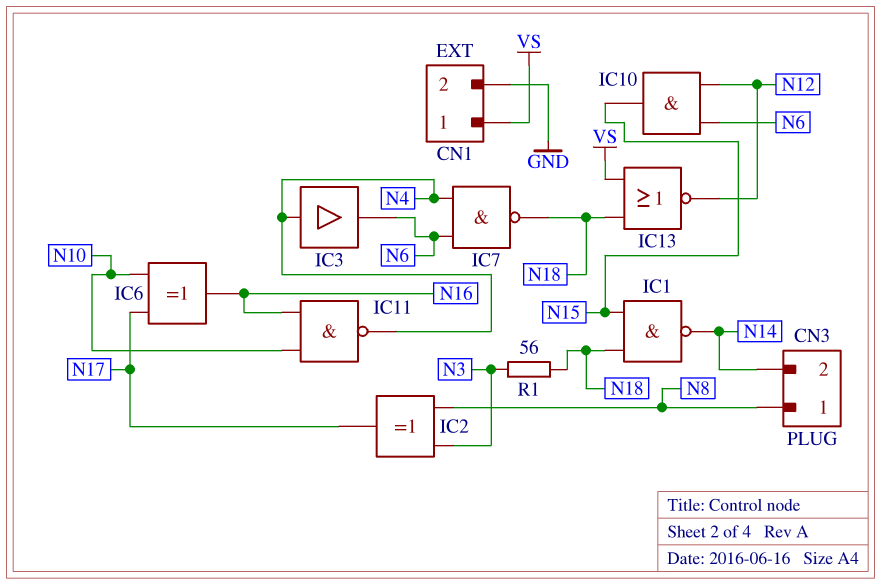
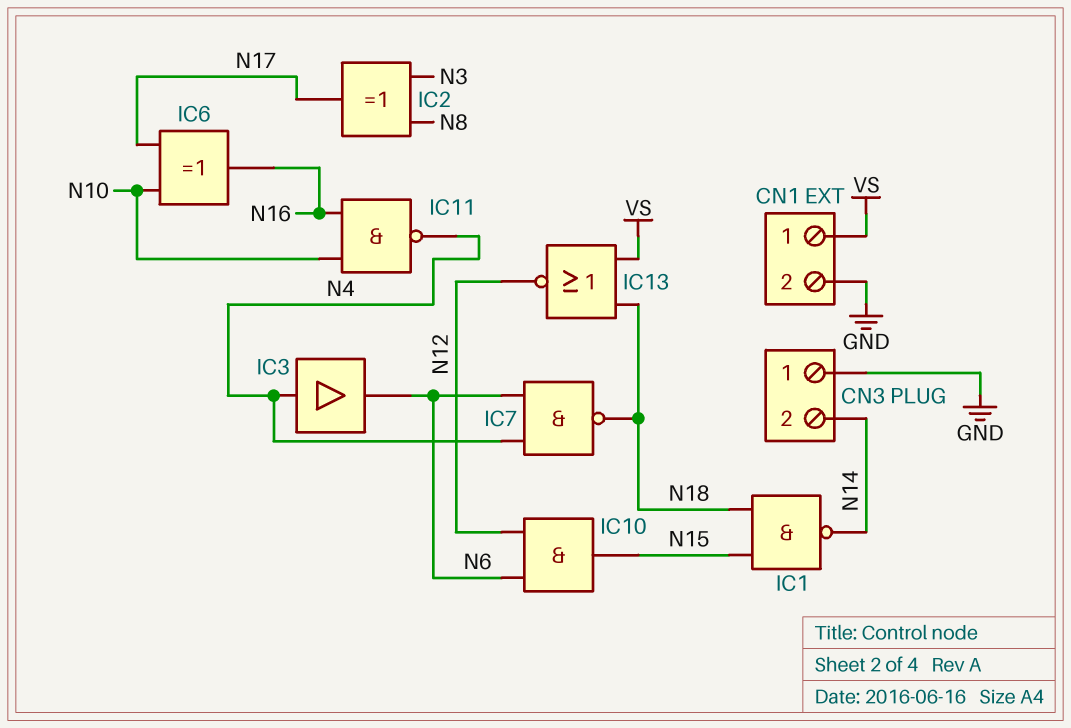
CN3 pin 1: N8 -> GND
R1: 56 (N3, N18) -> none

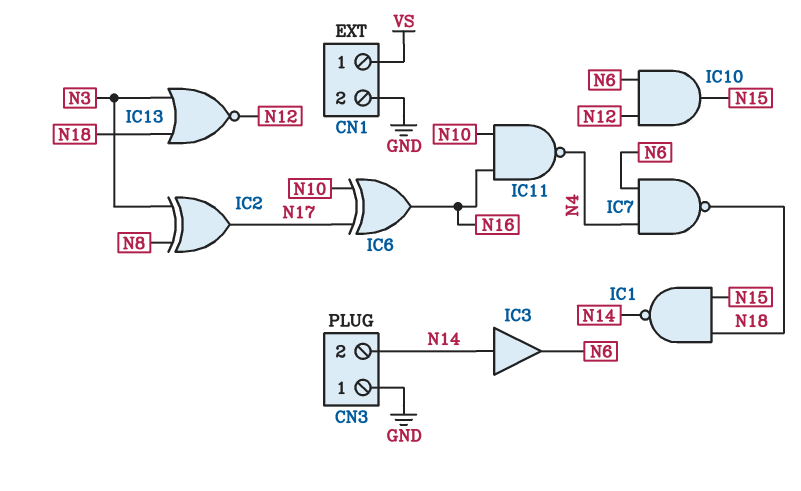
IC3: buffer (in N4, out N6) -> buffer (in N14, out N6)
IC13: NOR (in N18, in VS, out N12) -> NOR (in N3, in N18, out N12)

